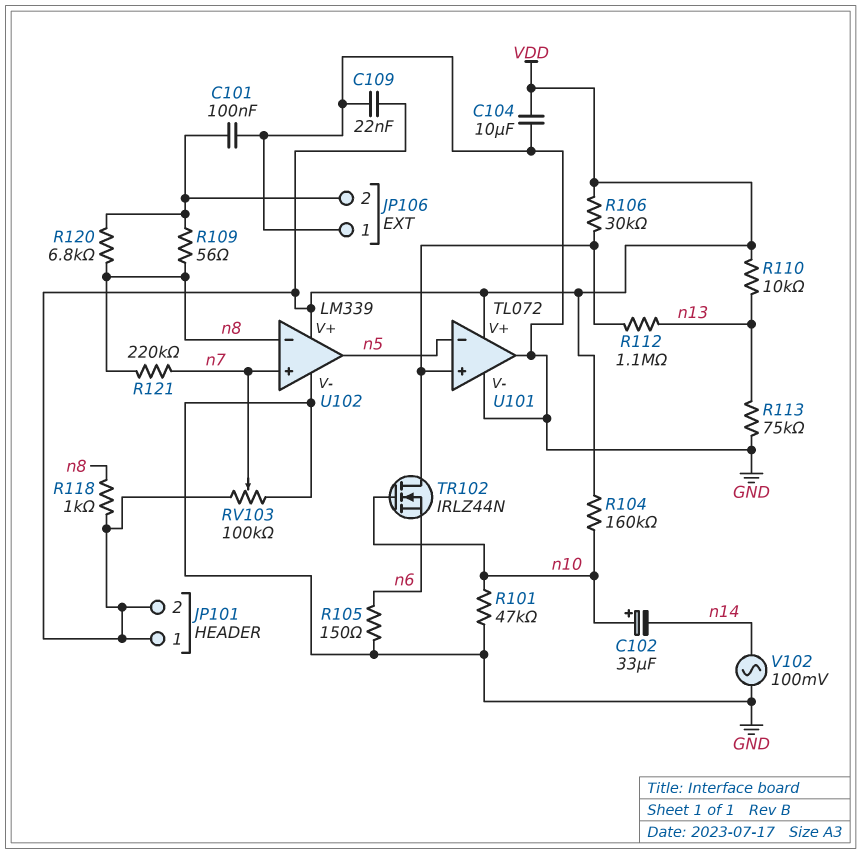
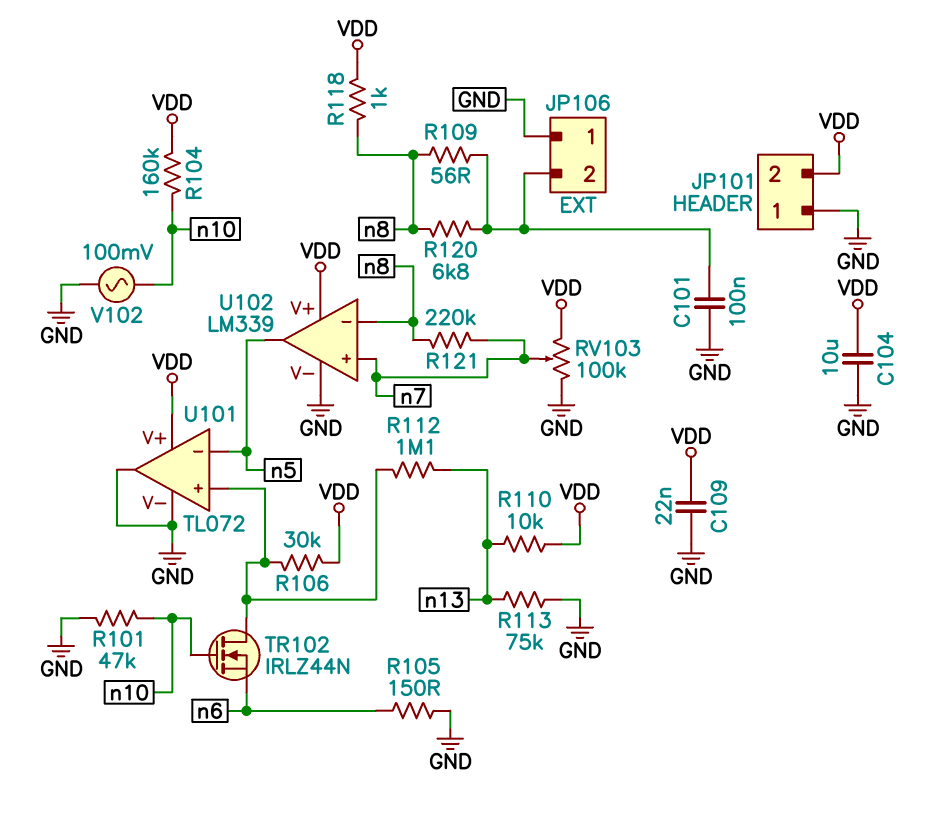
C102: 33uF (plus n10, minus n14) -> none
JP101 pin 1: VDD -> GND
V102: AC 100mV (GND, n14) -> AC 100mV (GND, n10)

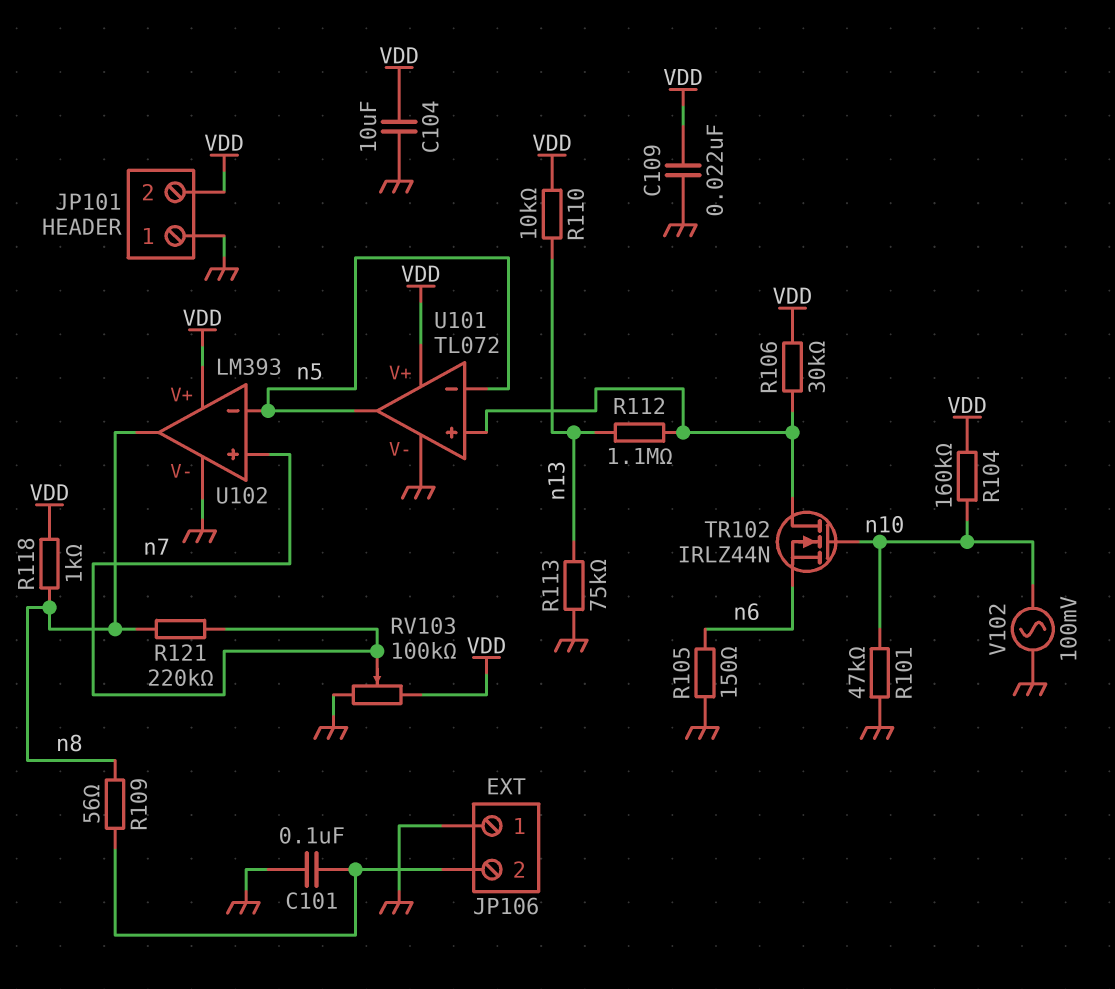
R120: 6.8k (JP106/2, n8) -> none
U101 pin out: GND -> n5
U102: LM339 -> LM393
U102 pin in-: n8 -> n5
U102 pin out: n5 -> n8

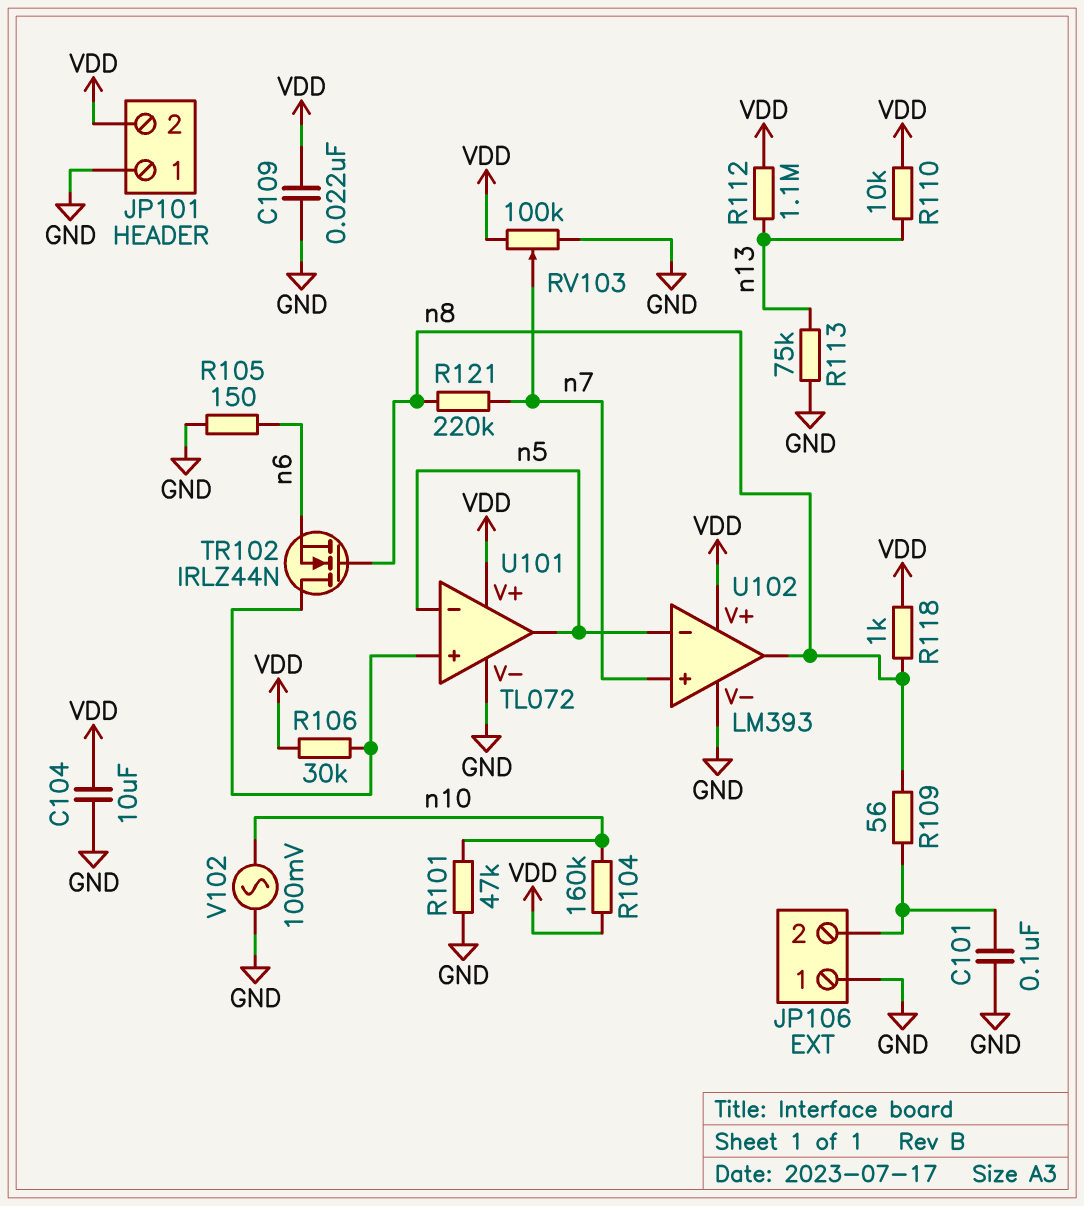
R112: 1.1M (U101/in+, n13) -> 1.1M (VDD, n13)
TR102: NMOS IRLZ44N (G n10, D U101/in+, S n6) -> NMOS IRLZ44N (G n8, D U101/in+, S n6)

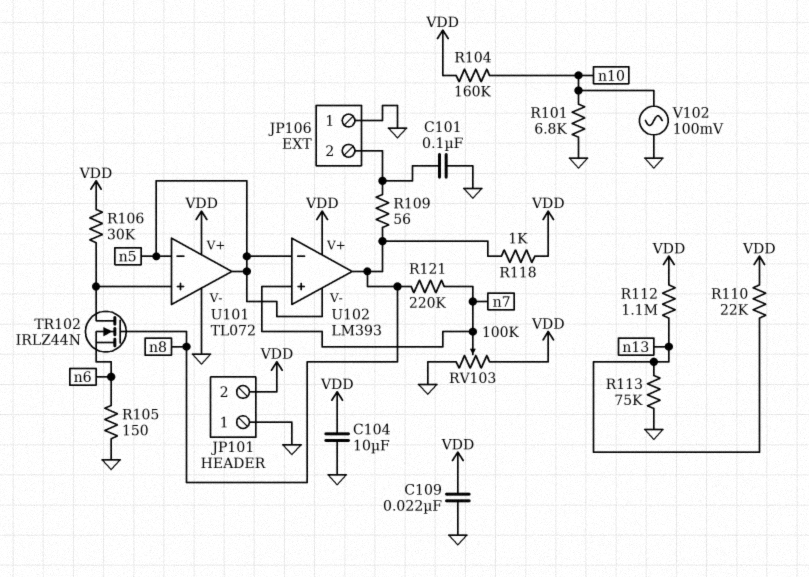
R101: 47k (GND, n10) -> 6.8k (GND, n10)
R110: 10k (VDD, n13) -> 22k (VDD, n13)
U102 pin V-: GND -> n5

